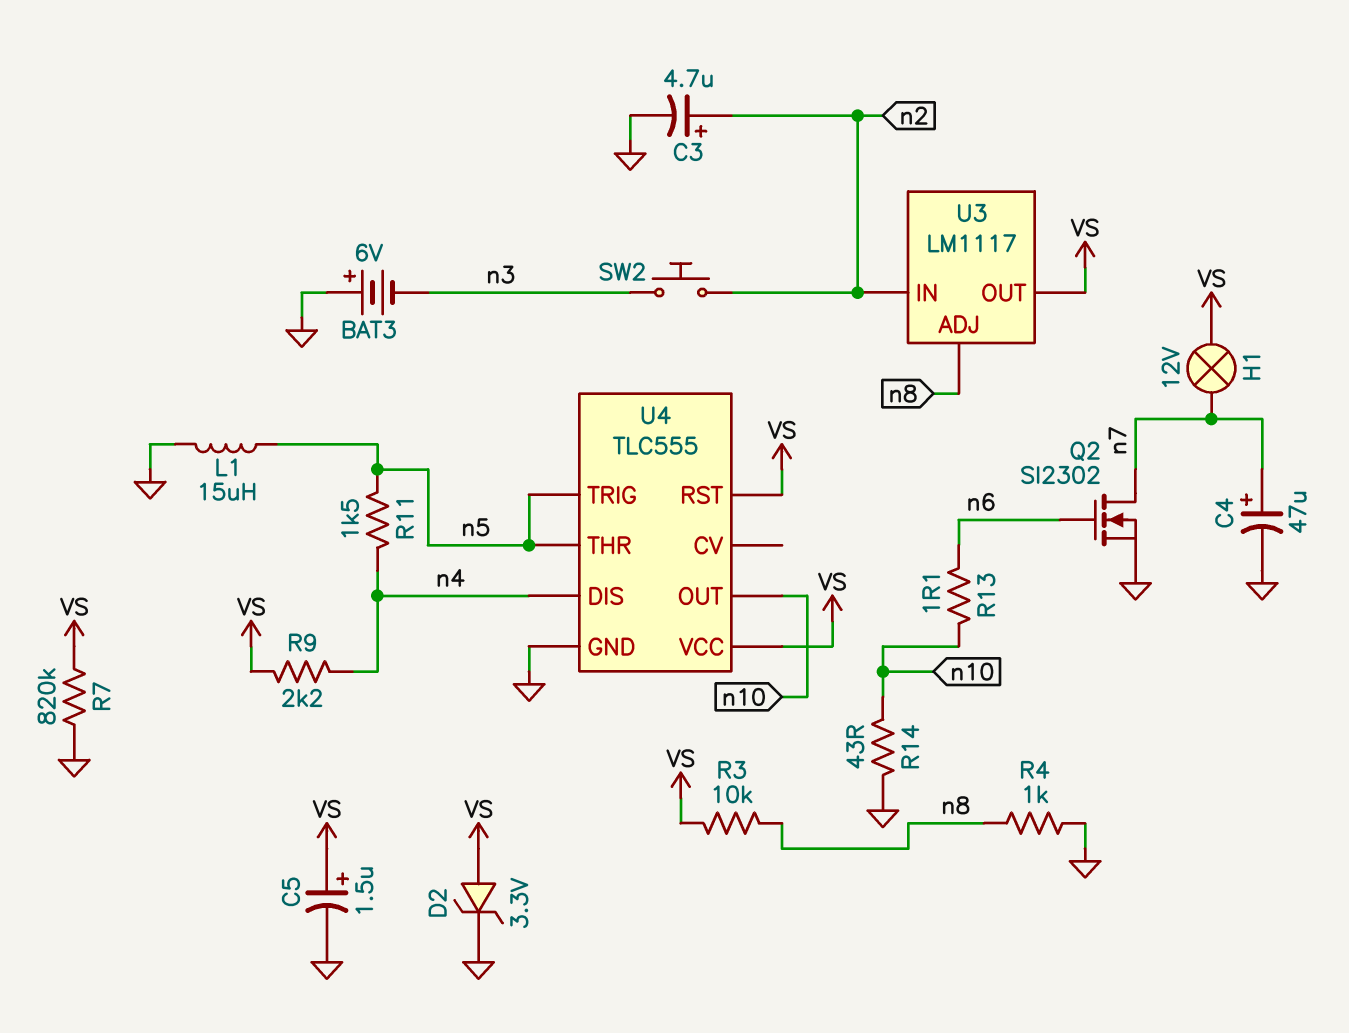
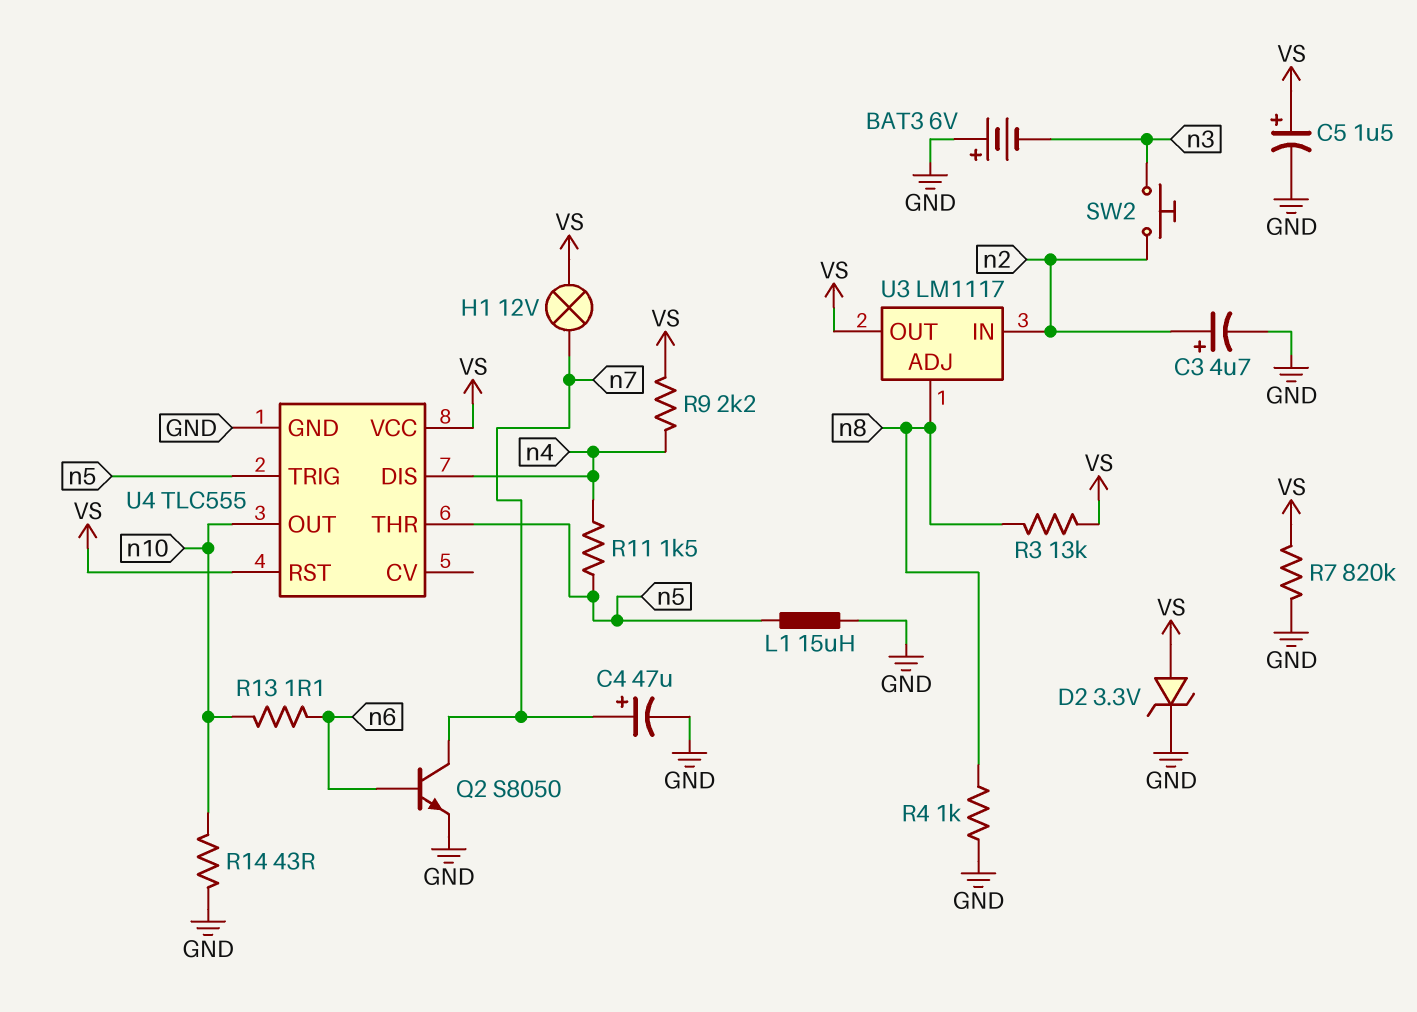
Q2: NMOS SI2302 (G n6, D n7, S GND) -> NPN S8050 (B n6, C n7, E GND)
R3: 10k (VS, n8) -> 13k (VS, n8)

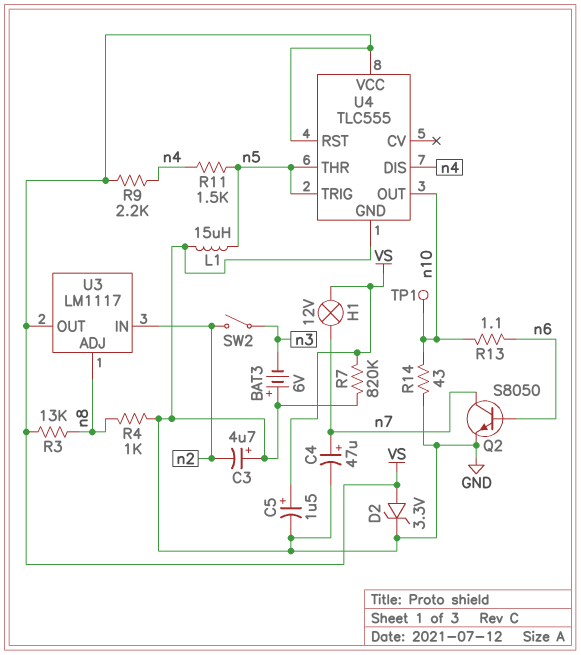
C3: 4.7uF (plus n2, minus GND) -> 4.7uF (plus GND, minus n2)
SW2: button (n2, n3) -> switch (n2, n3)
TP1: none -> test point (n10)

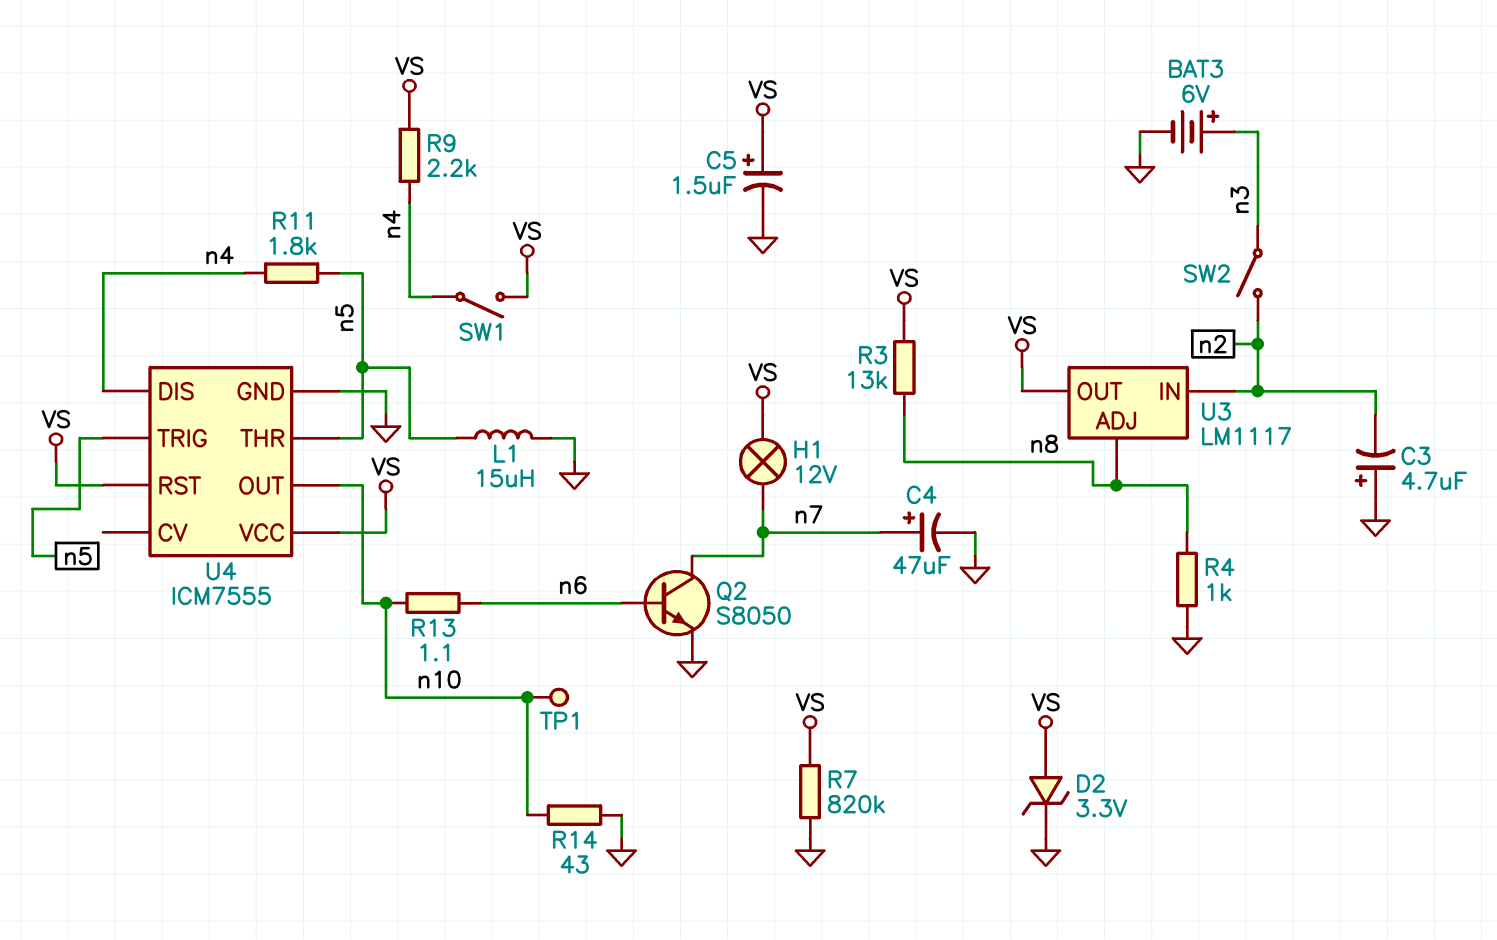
BAT3: 6V (plus GND, minus n3) -> 6V (plus n3, minus GND)
R11: 1.5k (n4, n5) -> 1.8k (n4, n5)
SW1: none -> switch (VS, n4)
U4: TLC555 -> ICM7555

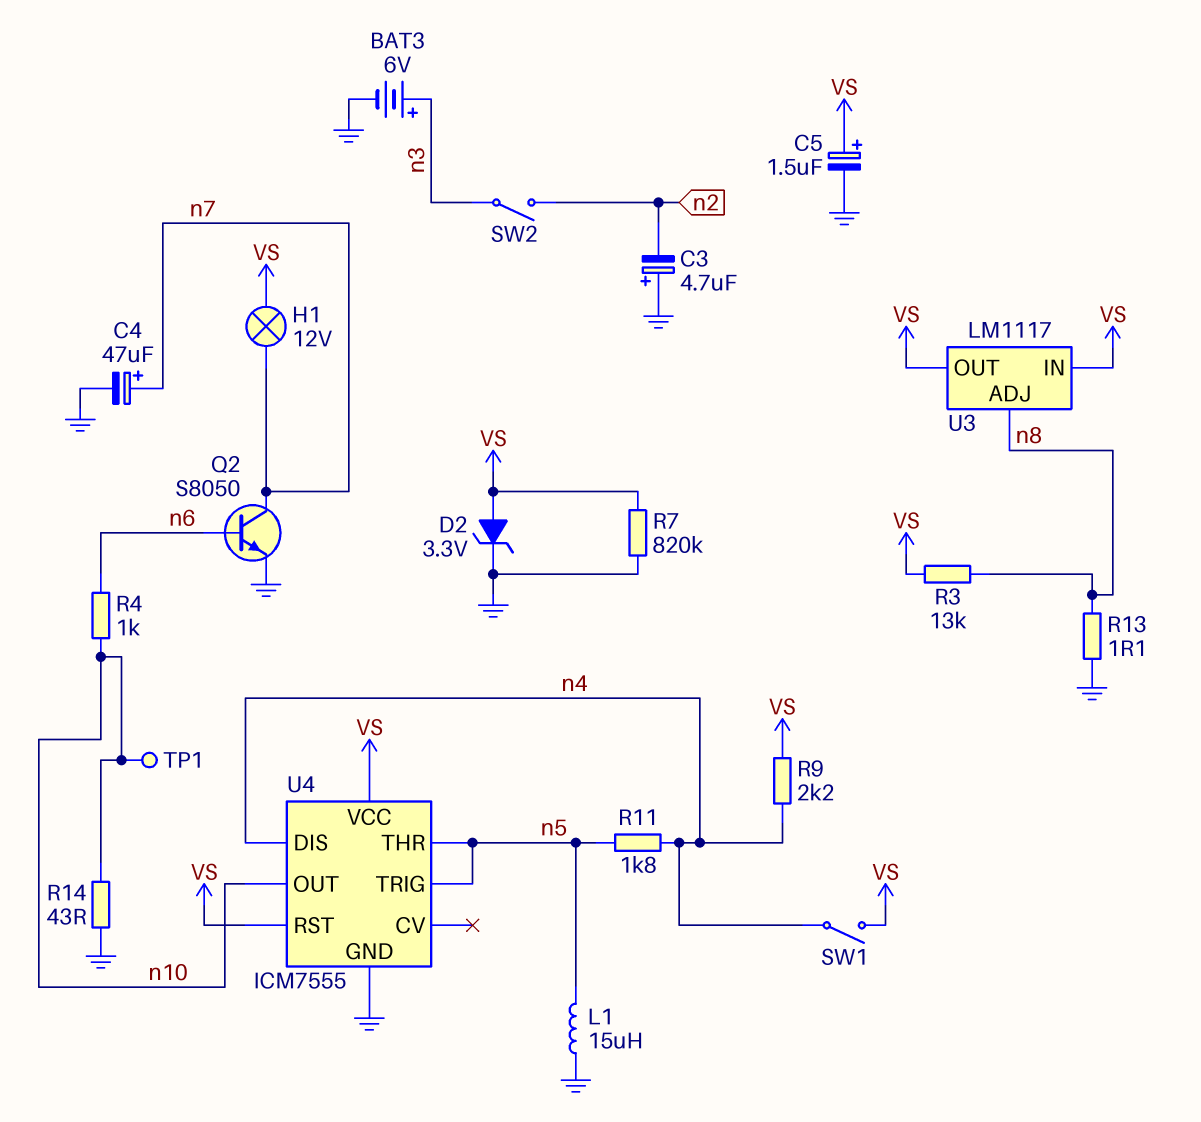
R4: 1k (GND, n8) -> 1k (n6, n10)
R13: 1.1 (n6, n10) -> 1.1 (GND, n8)
U3 pin IN: n2 -> VS

